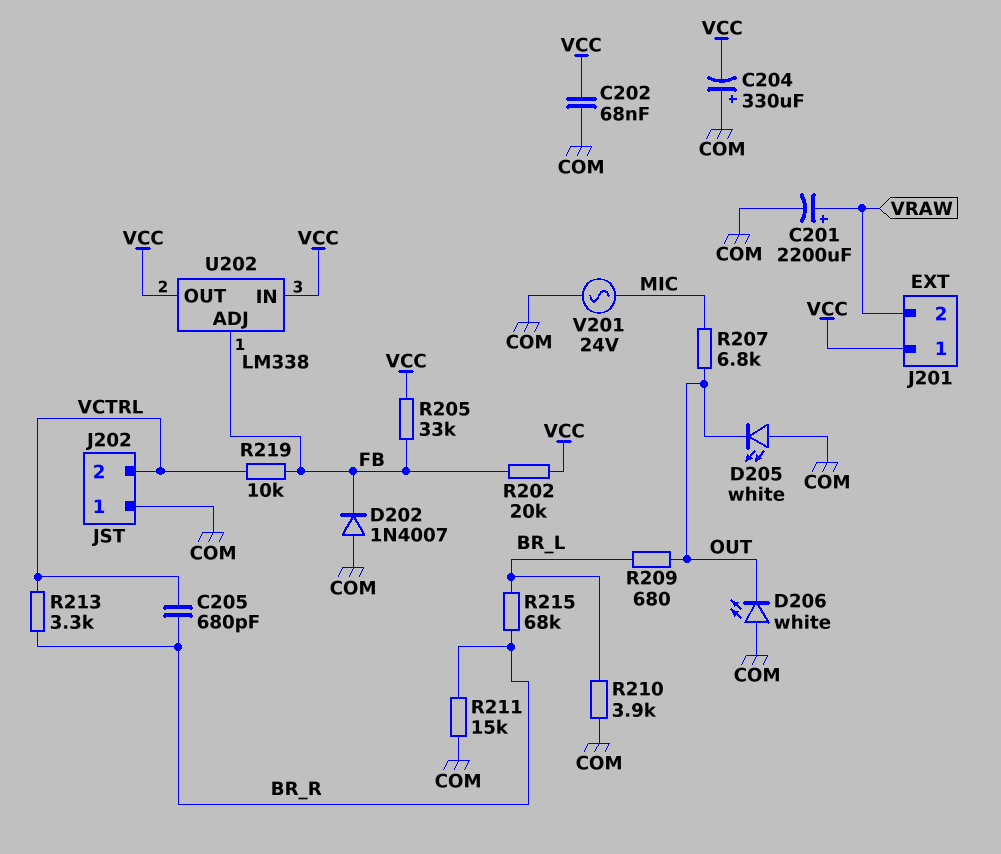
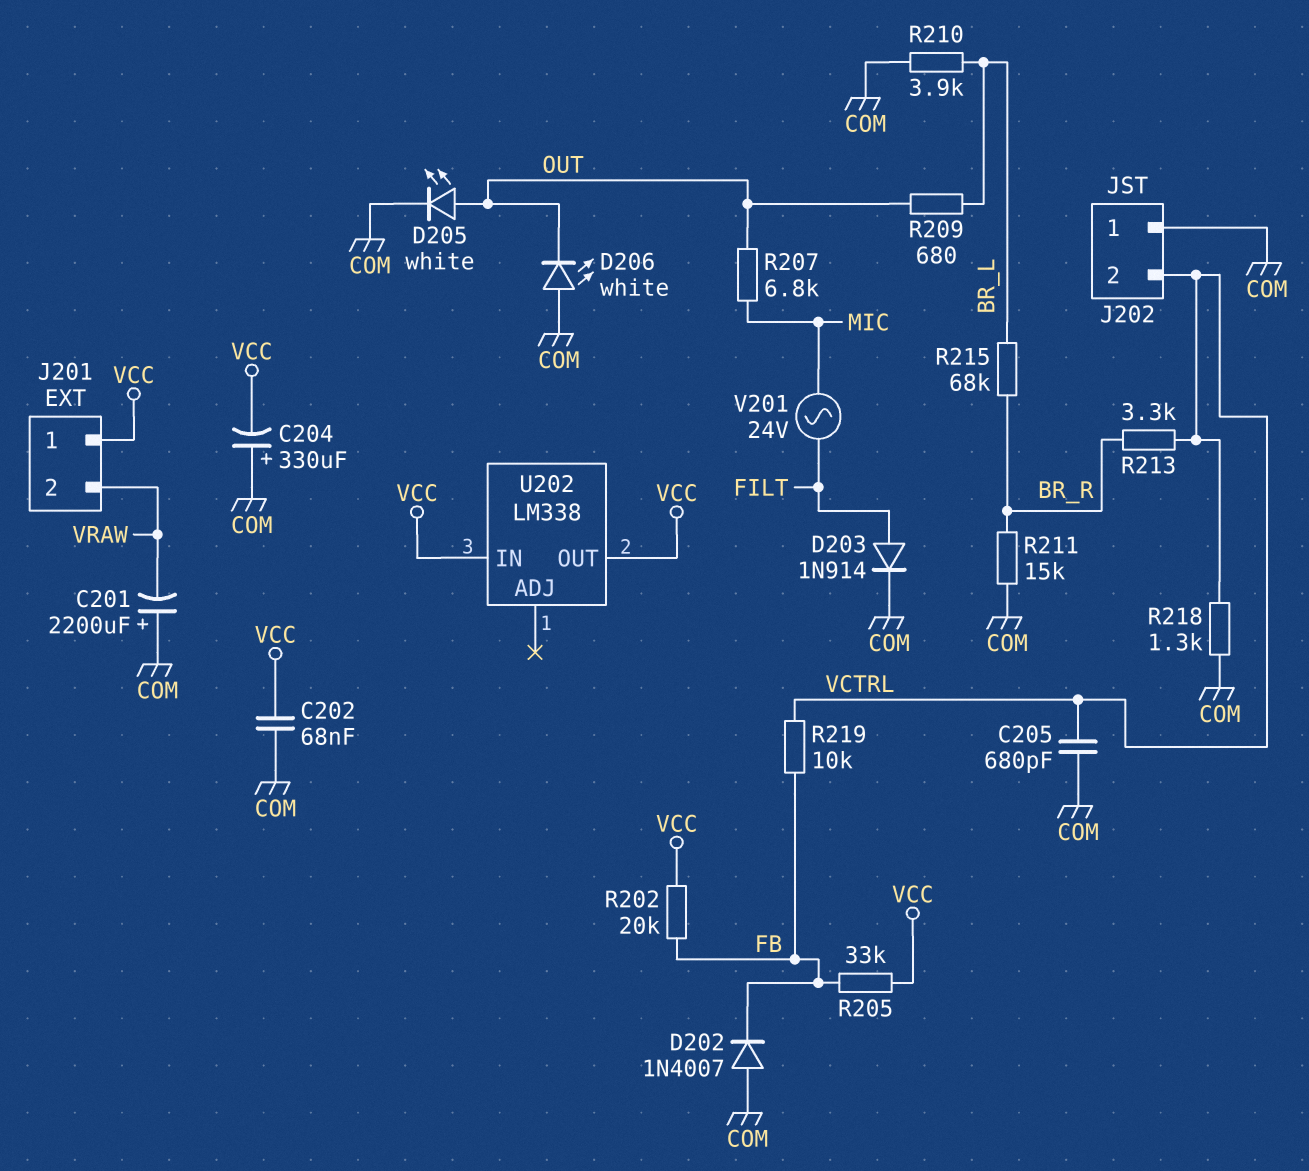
C201: 2200uF (plus VRAW, minus COM) -> 2200uF (plus COM, minus VRAW)
C205: 680pF (BR_R, VCTRL) -> 680pF (COM, VCTRL)
D203: none -> diode 1N914 (A FILT, K COM)
D205: LED white (A COM, K OUT) -> LED white (A OUT, K COM)
R218: none -> 1.3k (COM, VCTRL)
U202 pin ADJ: FB -> none
V201: AC 24V (COM, MIC) -> AC 24V (FILT, MIC)

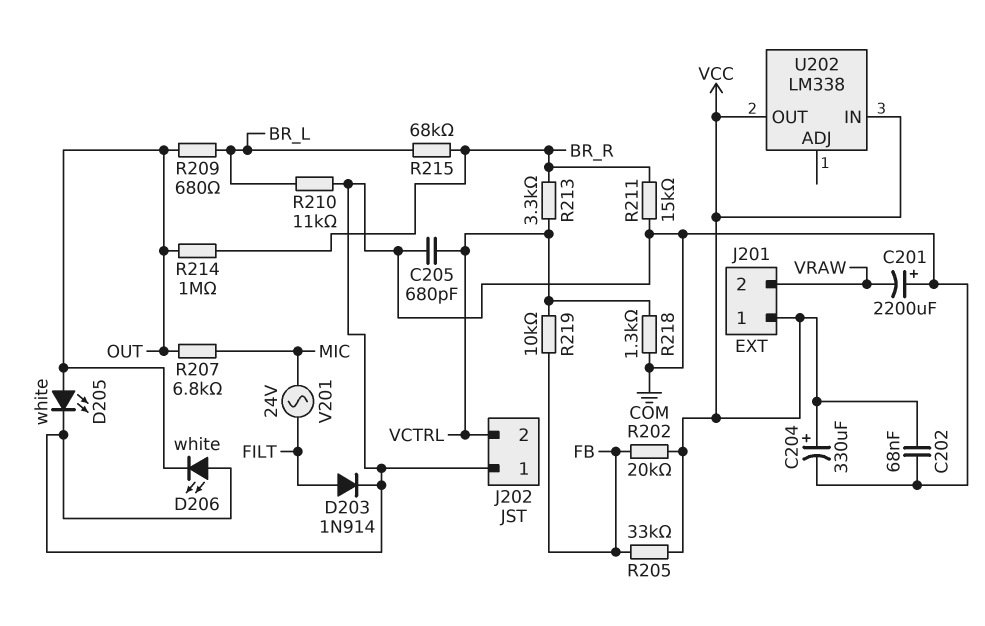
C204: 330uF (plus COM, minus VCC) -> 330uF (plus VCC, minus COM)
D202: diode 1N4007 (A COM, K FB) -> none
R210: 3.9k (BR_L, COM) -> 11k (BR_L, COM)
R214: none -> 1M (BR_R, OUT)

